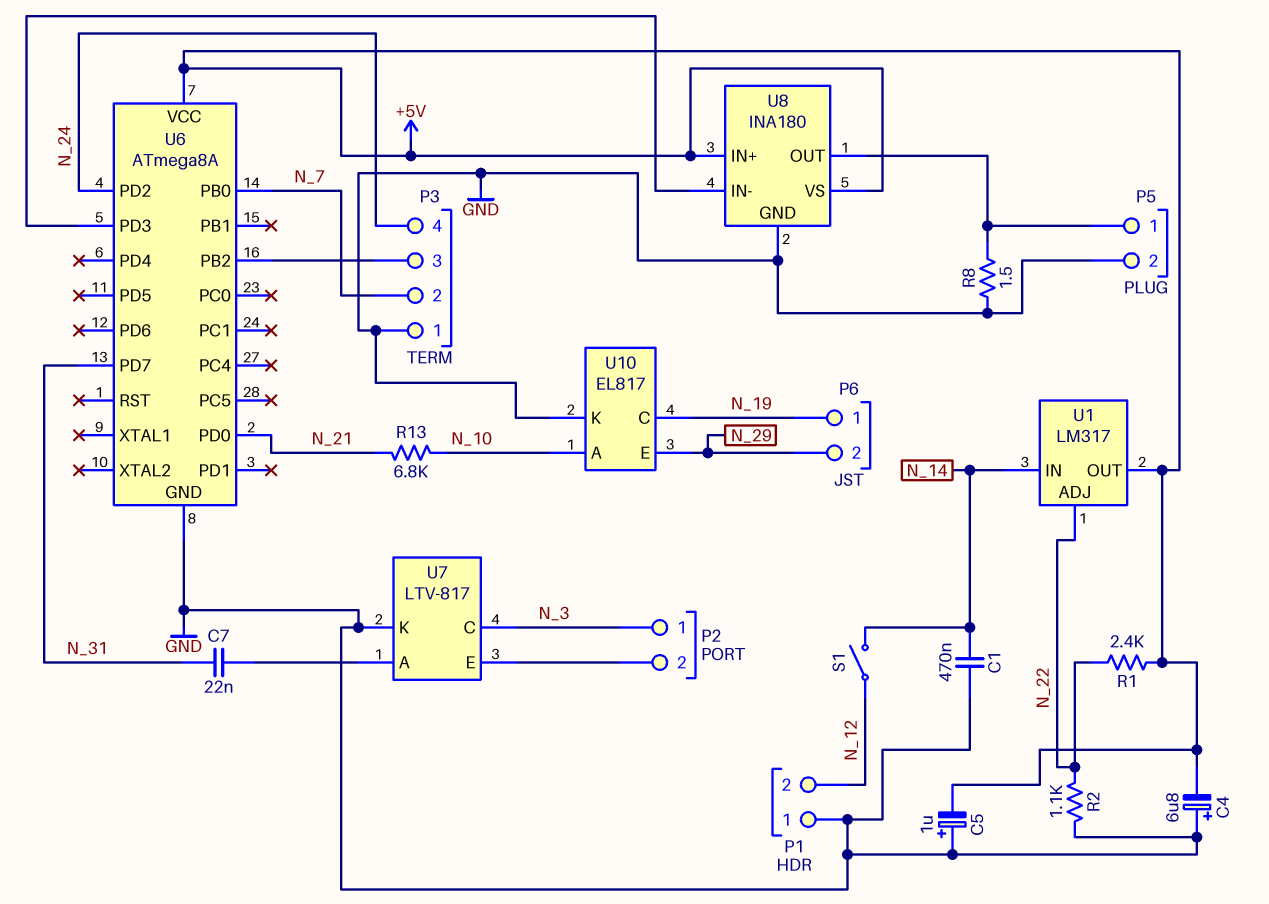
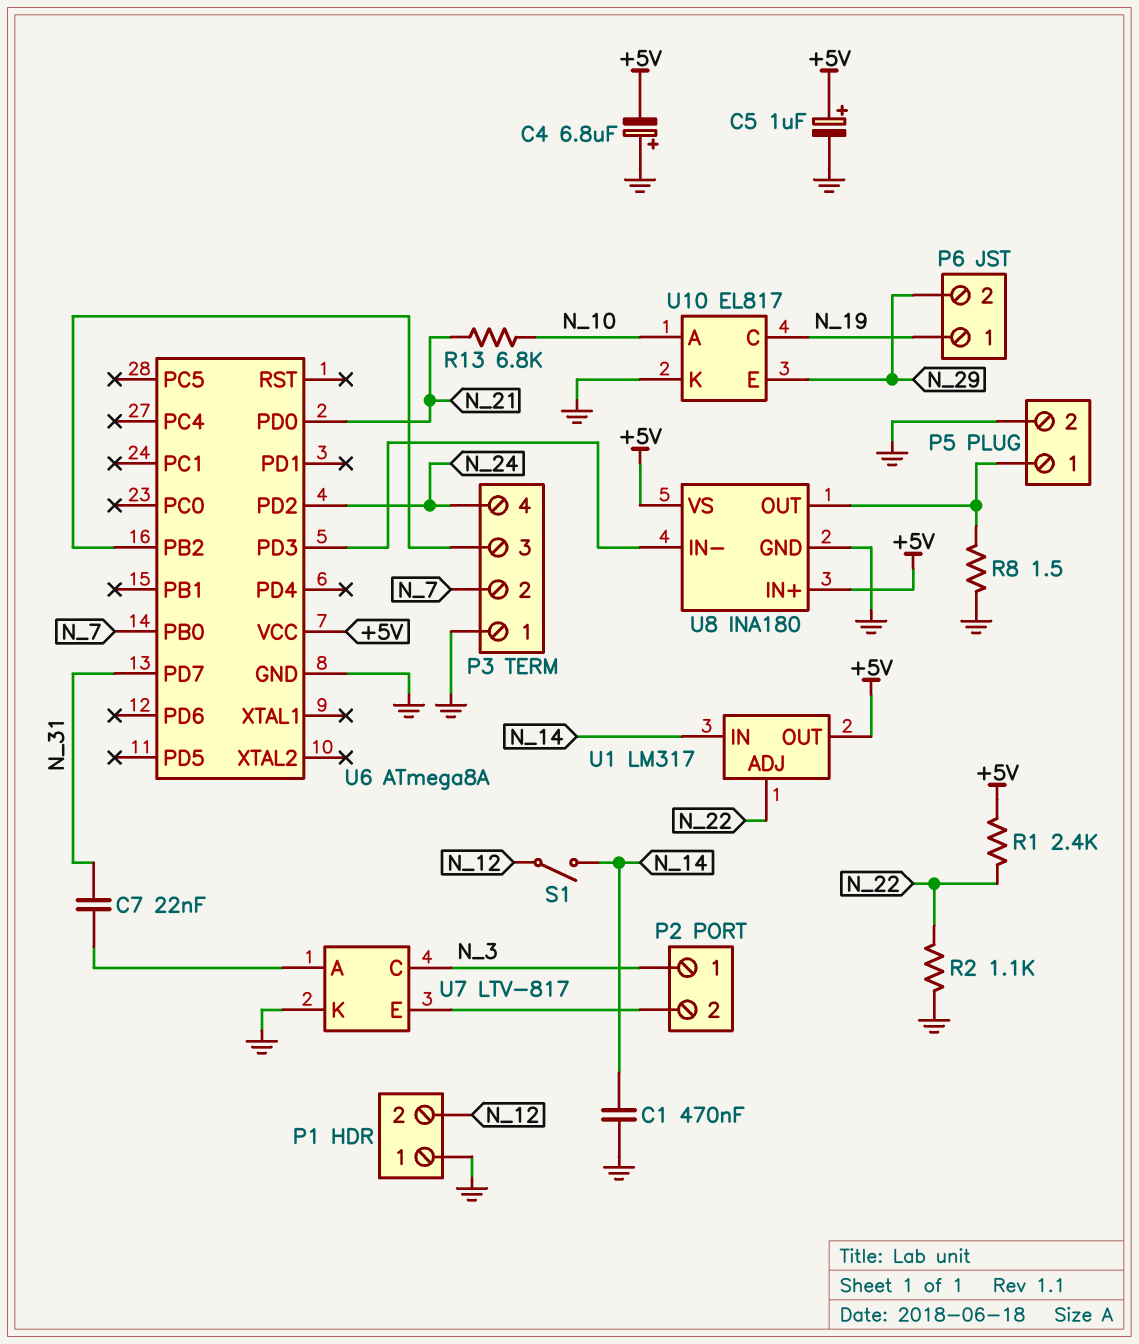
C5: 1uF (plus GND, minus +5V) -> 1uF (plus +5V, minus GND)

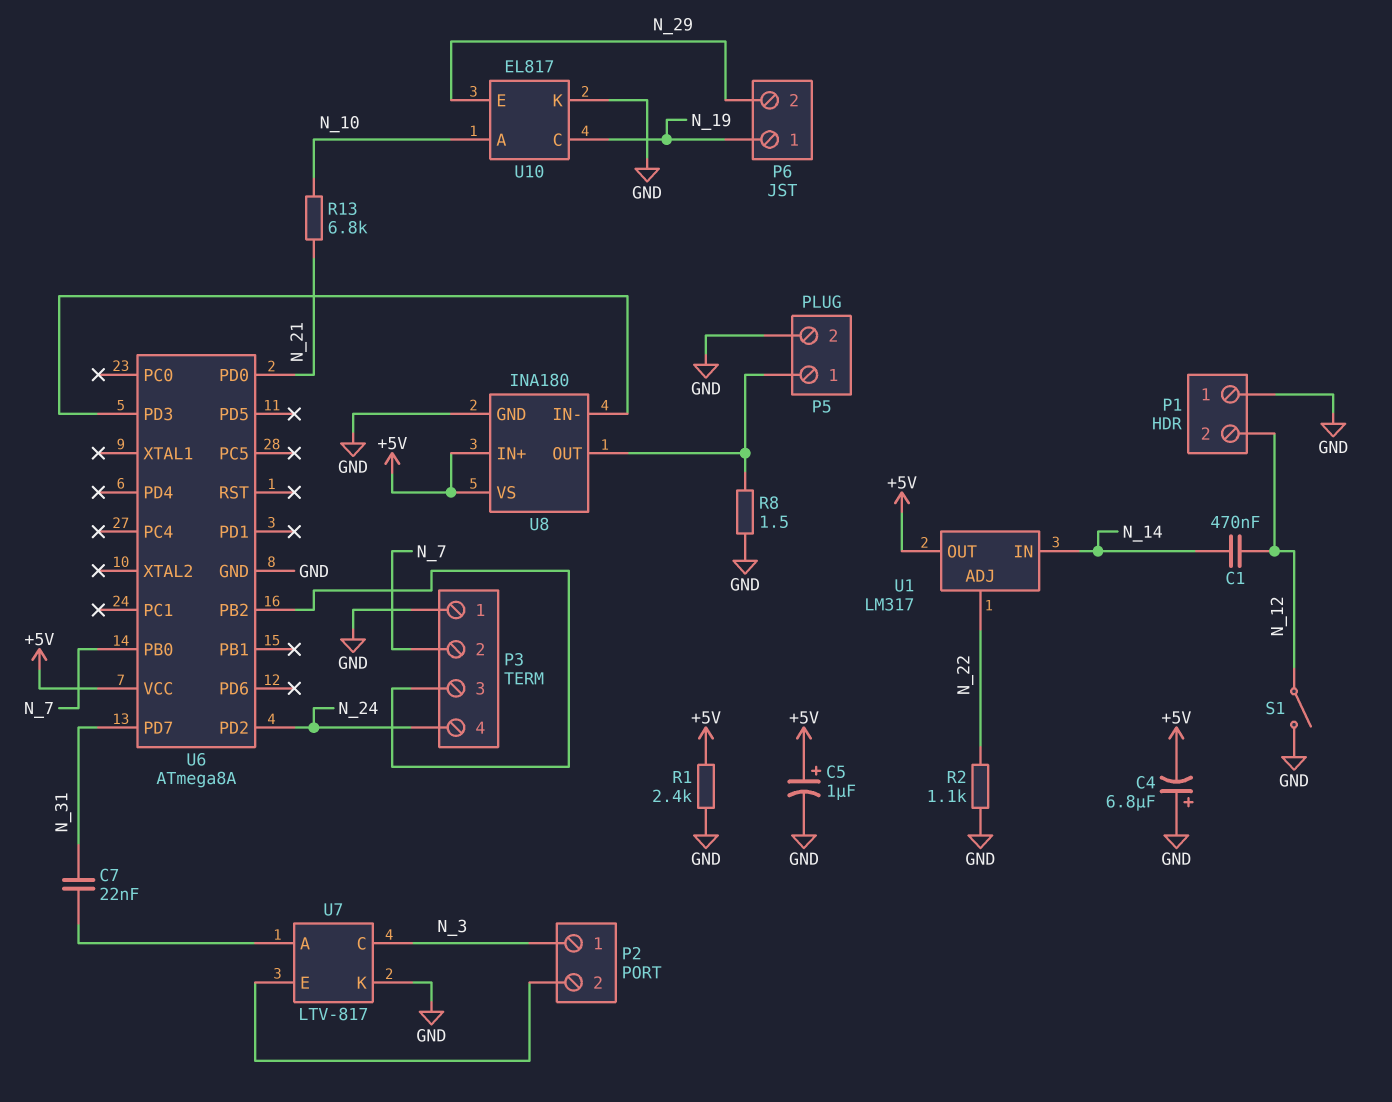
C1: 470nF (GND, N_14) -> 470nF (N_12, N_14)
R1: 2.4k (+5V, N_22) -> 2.4k (+5V, GND)
S1: switch (N_12, N_14) -> switch (GND, N_12)

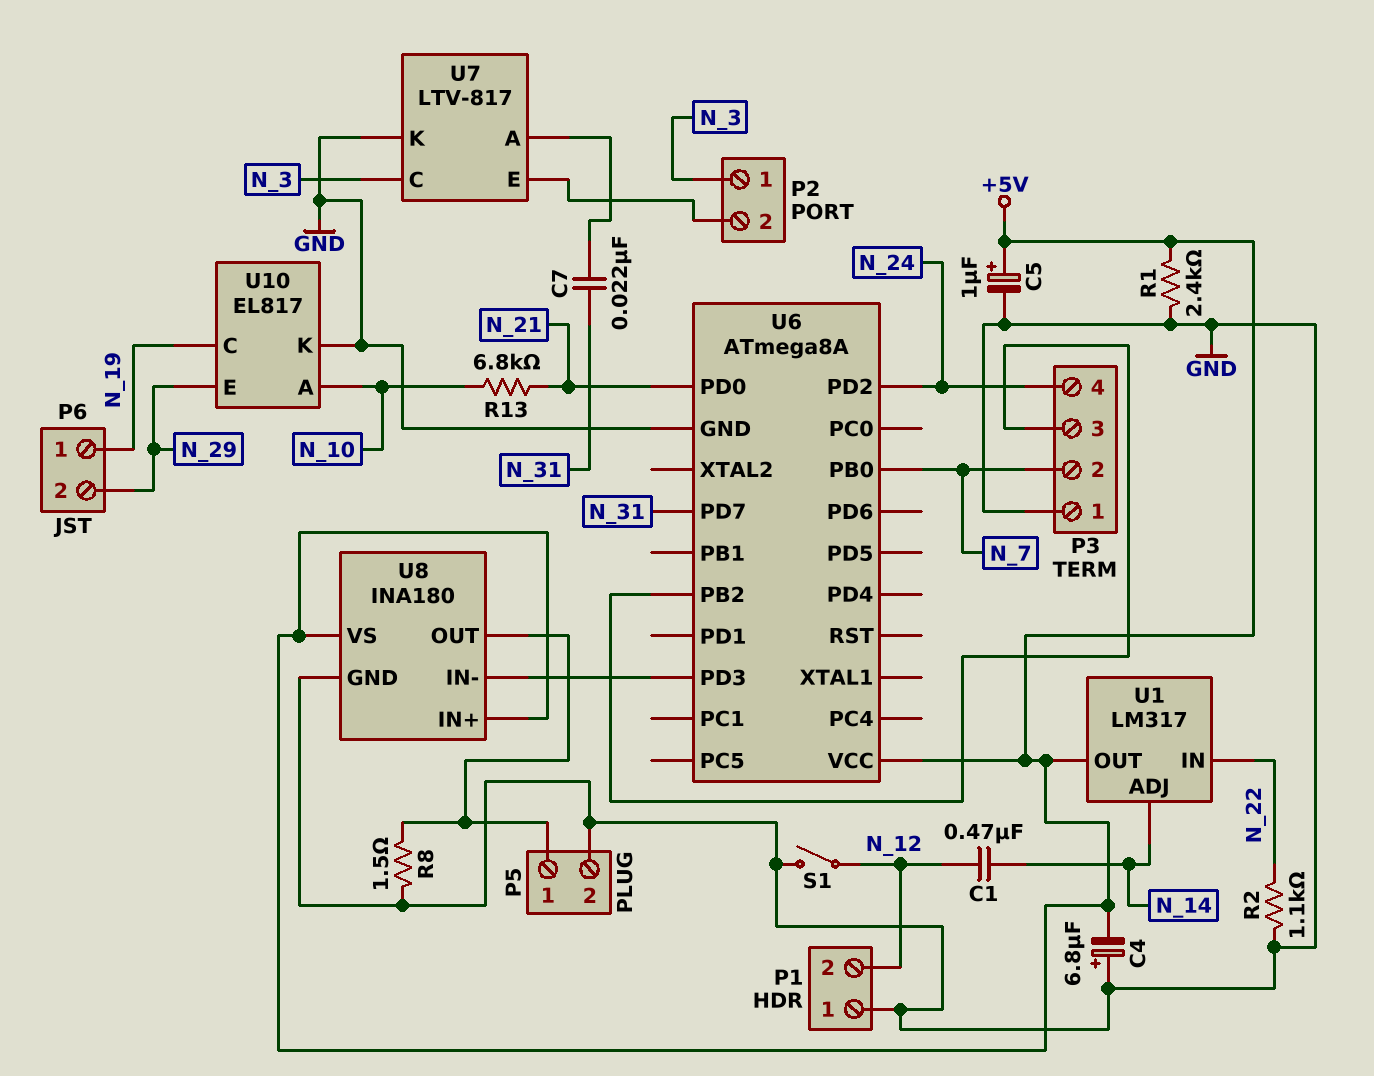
U1 pin ADJ: N_22 -> N_14
U1 pin IN: N_14 -> N_22

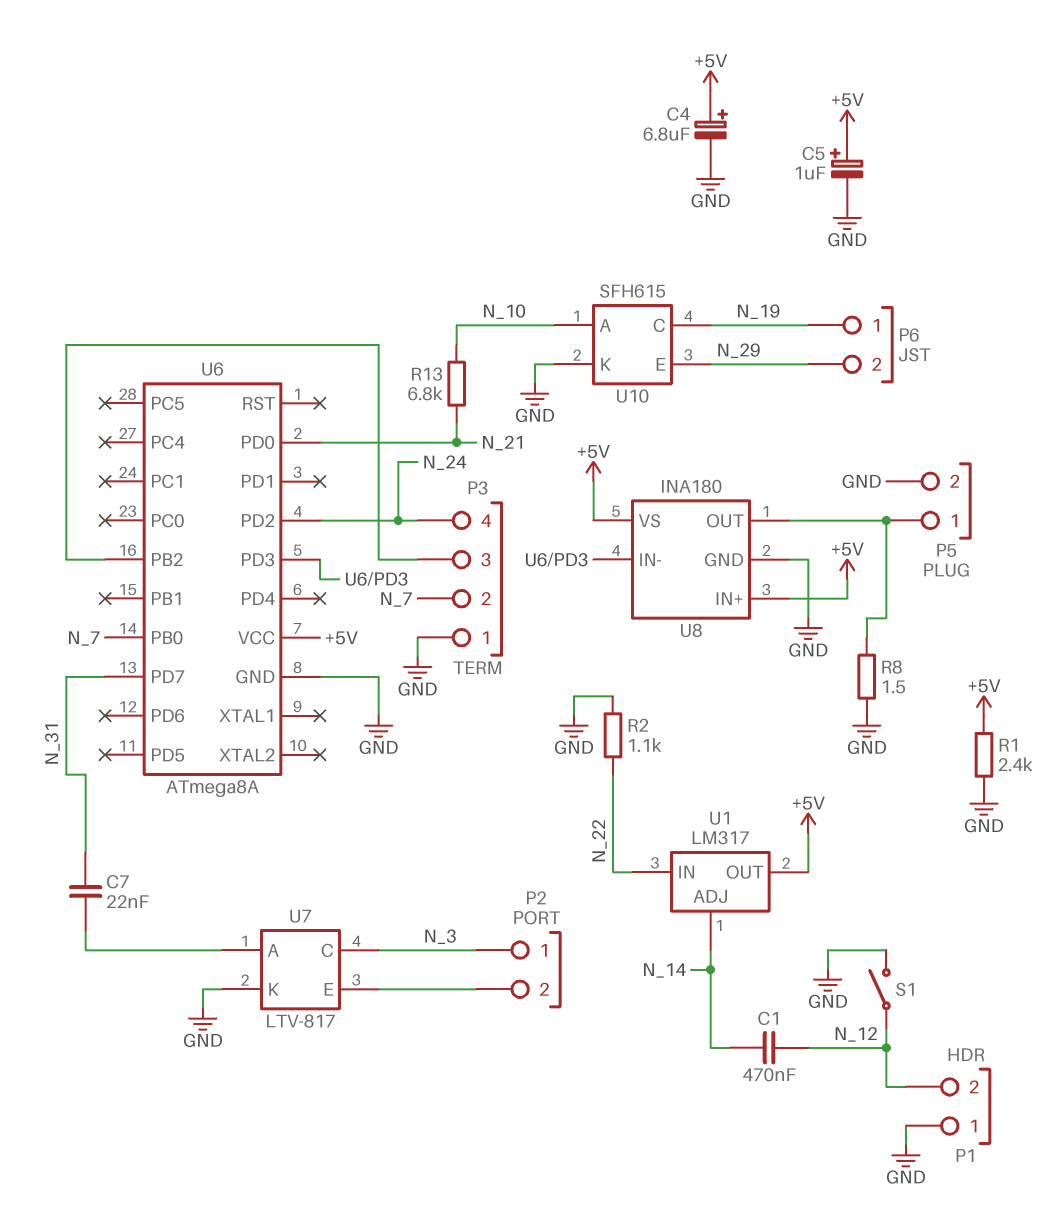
C4: 6.8uF (plus GND, minus +5V) -> 6.8uF (plus +5V, minus GND)
U10: EL817 -> SFH615

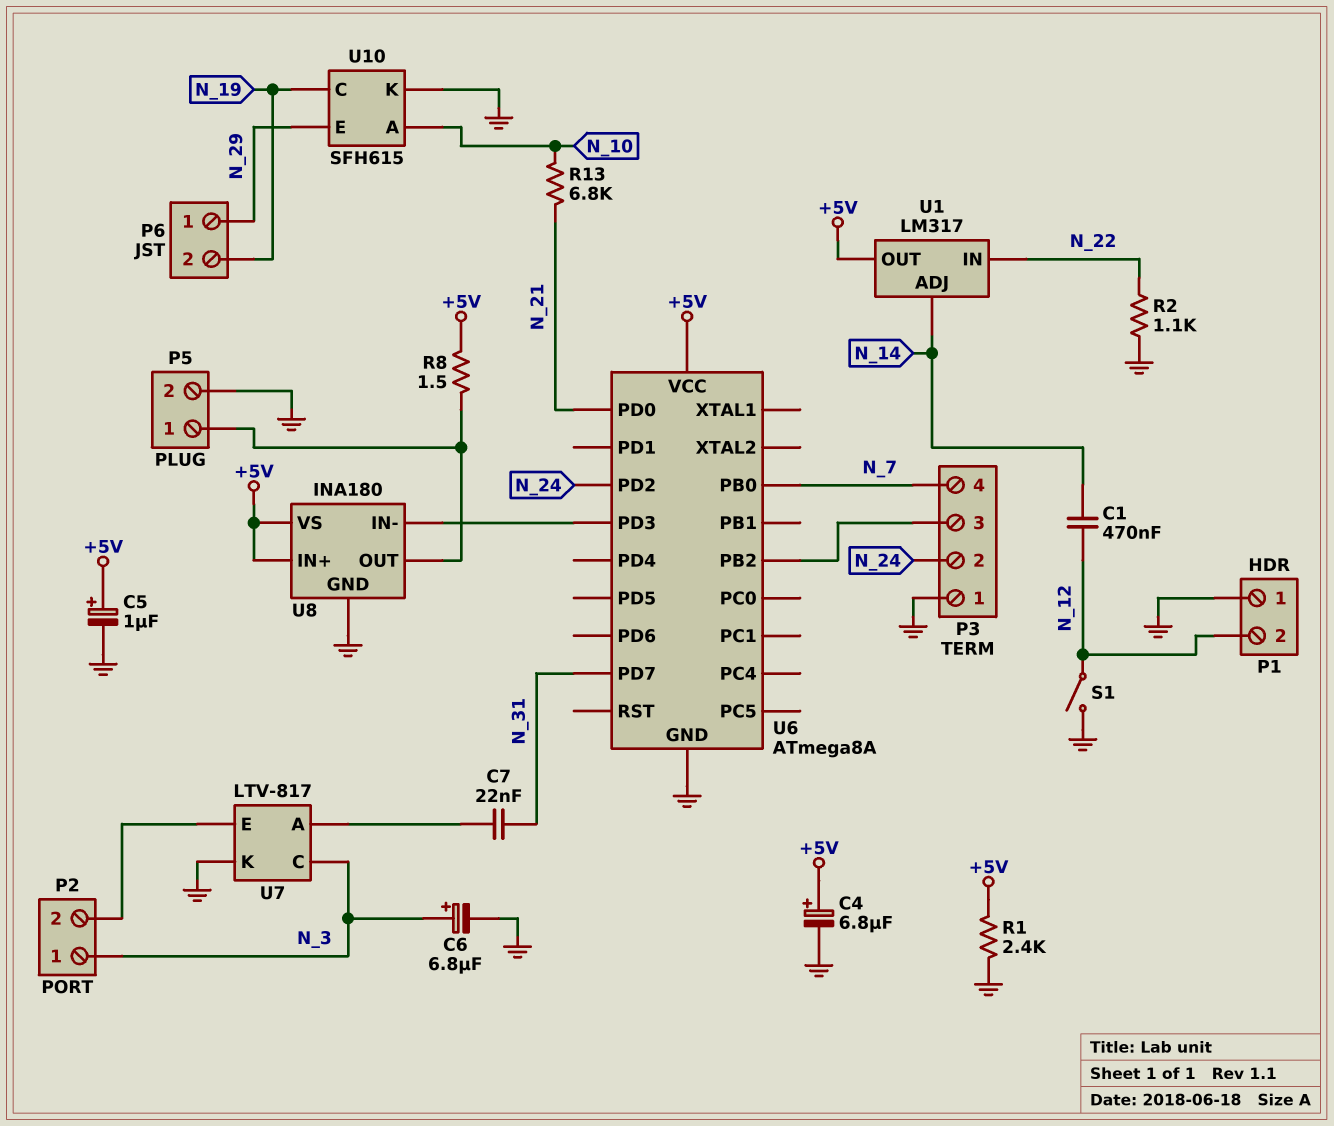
C6: none -> 6.8uF (plus N_3, minus GND)
P3 pin 2: N_7 -> N_24
P3 pin 4: N_24 -> N_7
P6 pin 1: N_19 -> N_29
P6 pin 2: N_29 -> N_19
R8: 1.5 (GND, P5/1) -> 1.5 (+5V, P5/1)

